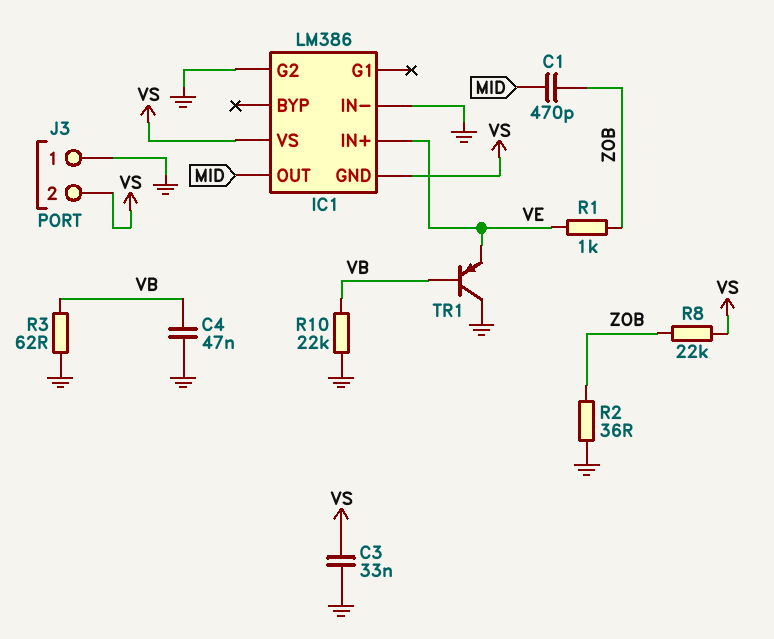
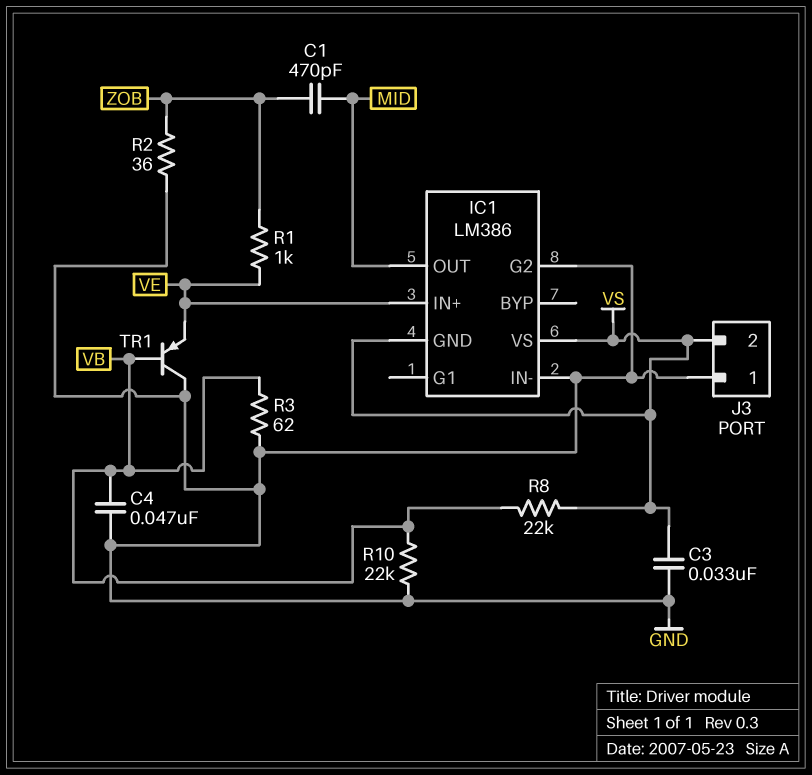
R8: 22k (VS, ZOB) -> 22k (VB, VS)

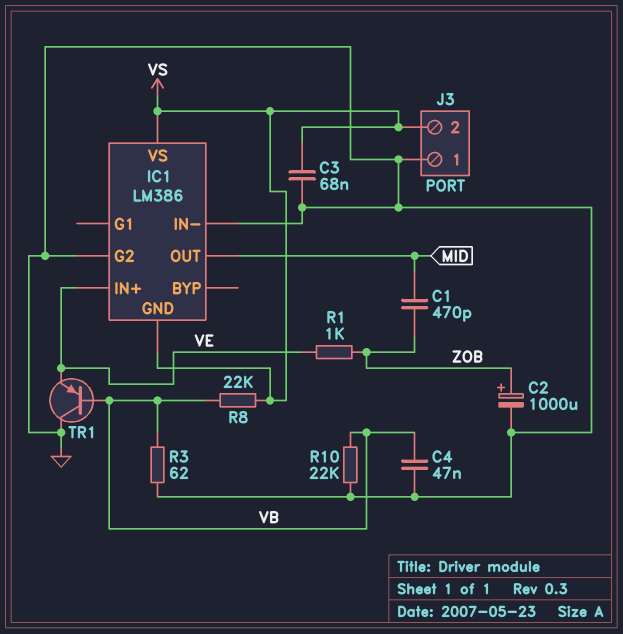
C2: none -> 1000uF (plus ZOB, minus GND)
C3: 33nF (GND, VS) -> 68nF (GND, VS)
R2: 36 (GND, ZOB) -> none

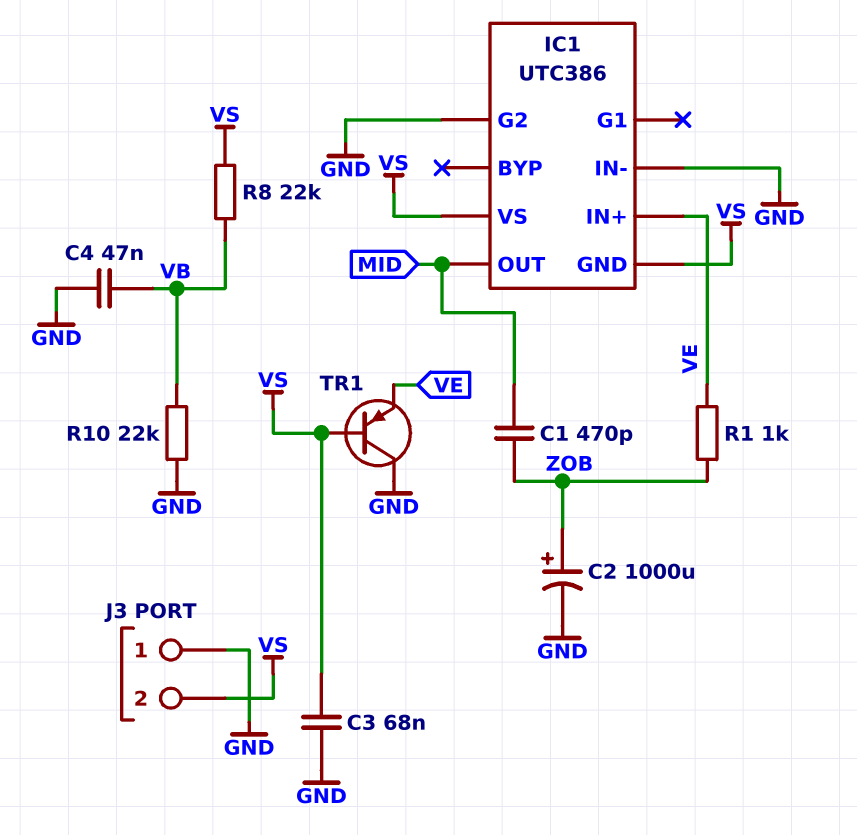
IC1: LM386 -> UTC386
R3: 62 (GND, VB) -> none
TR1: PNP (B VB, C GND, E VE) -> PNP (B VS, C GND, E VE)

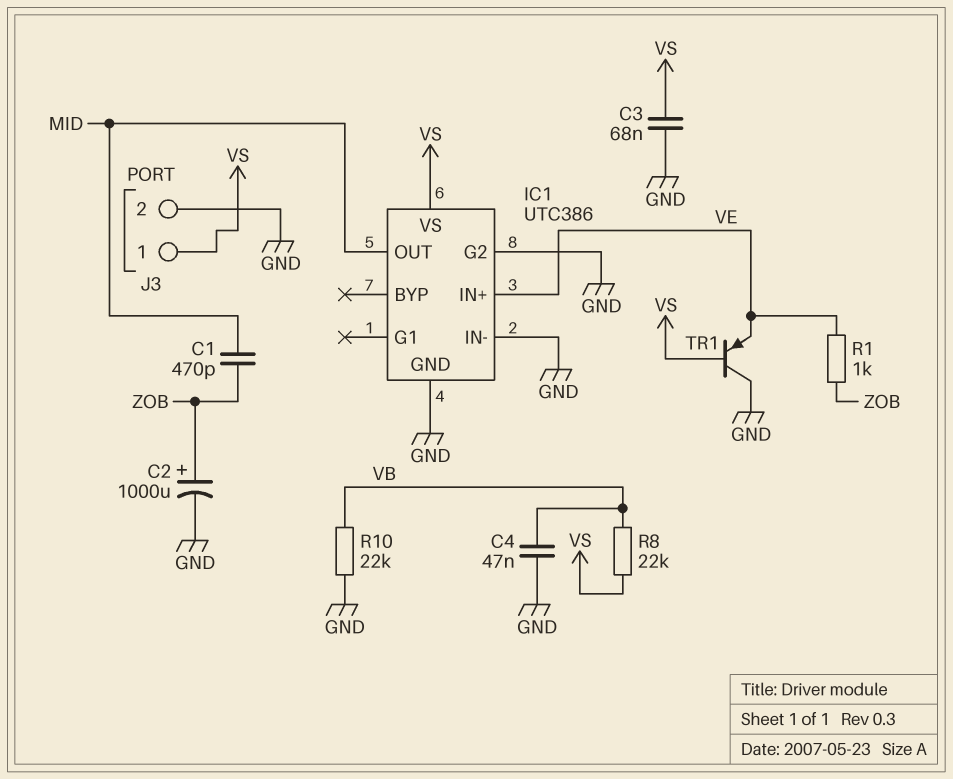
IC1 pin GND: VS -> GND
J3 pin 1: GND -> VS
J3 pin 2: VS -> GND

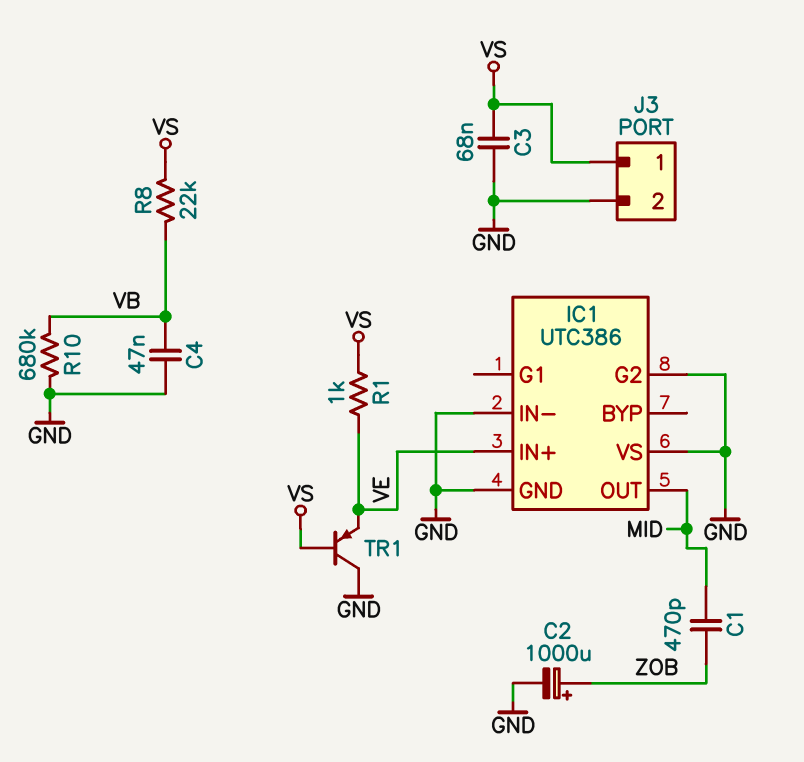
IC1 pin VS: VS -> GND
R1: 1k (VE, ZOB) -> 1k (VE, VS)
R10: 22k (GND, VB) -> 680k (GND, VB)

